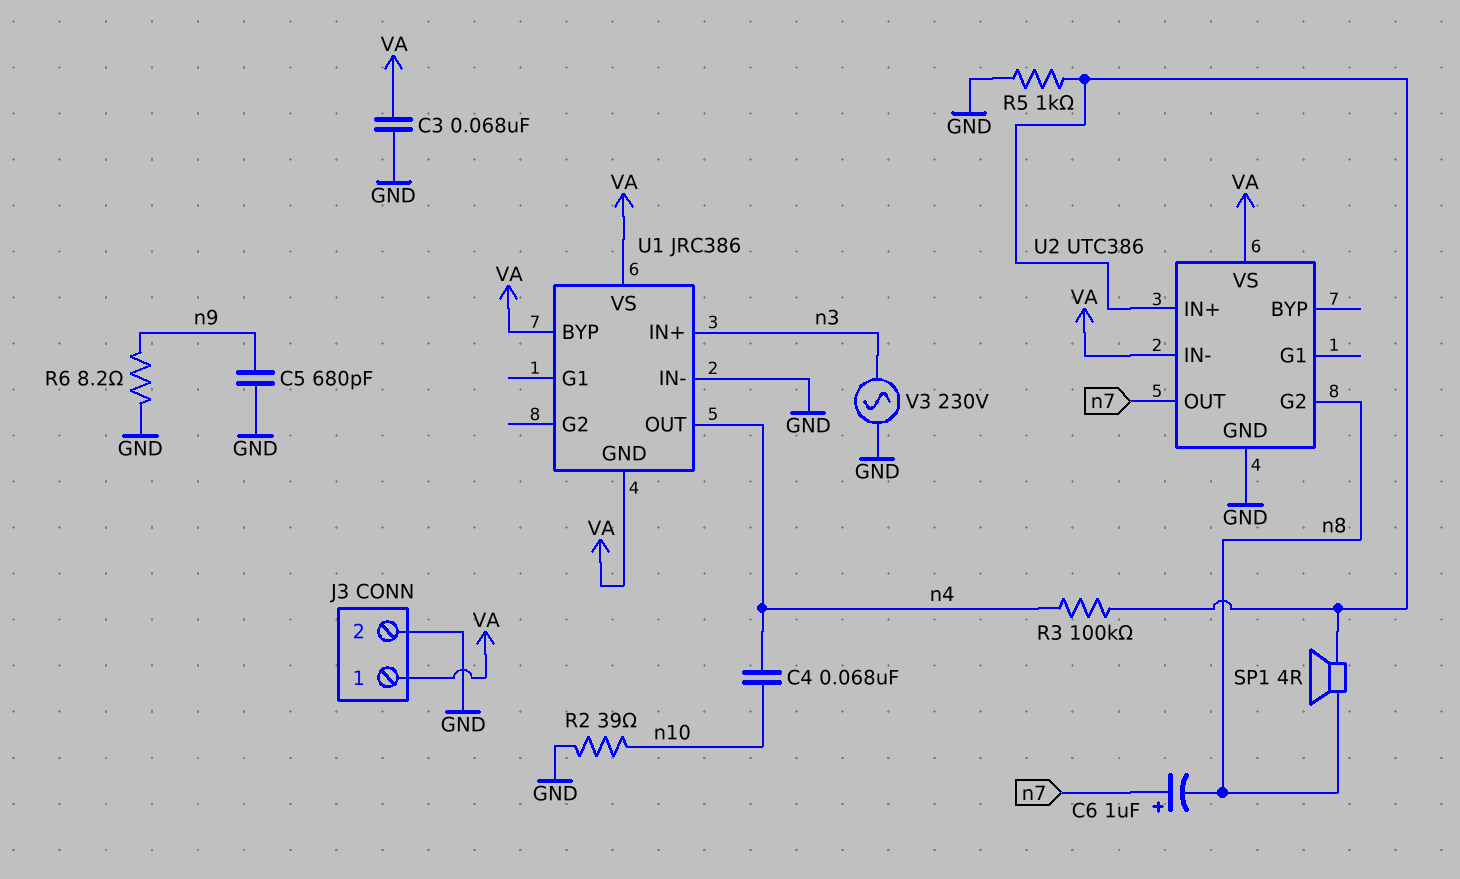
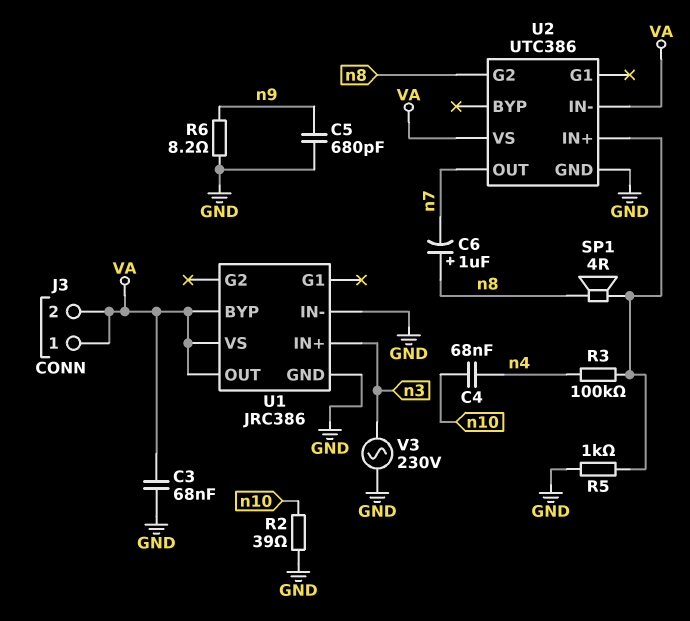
C6: 1uF (plus n7, minus n8) -> 1uF (plus n8, minus n7)
J3 pin 2: GND -> VA
U1 pin GND: VA -> GND
U1 pin OUT: n4 -> VA

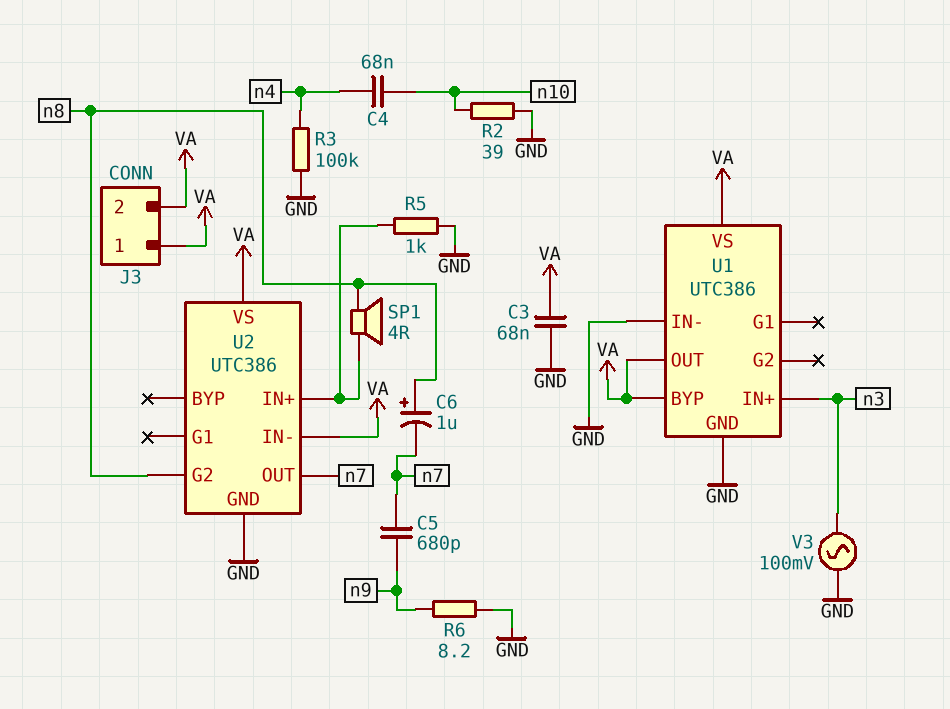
C5: 680pF (GND, n9) -> 680pF (n7, n9)
R3: 100k (U2/IN+, n4) -> 100k (GND, n4)
U1: JRC386 -> UTC386
V3: AC 230V (GND, n3) -> AC 100mV (GND, n3)

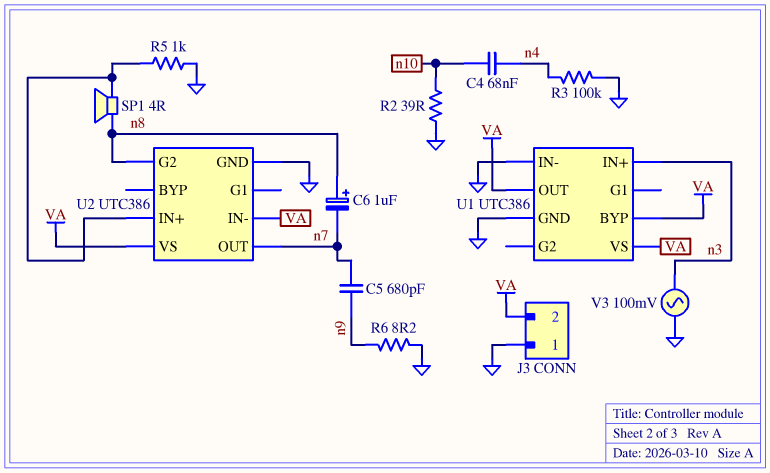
C3: 68nF (GND, VA) -> none
J3 pin 1: VA -> GND

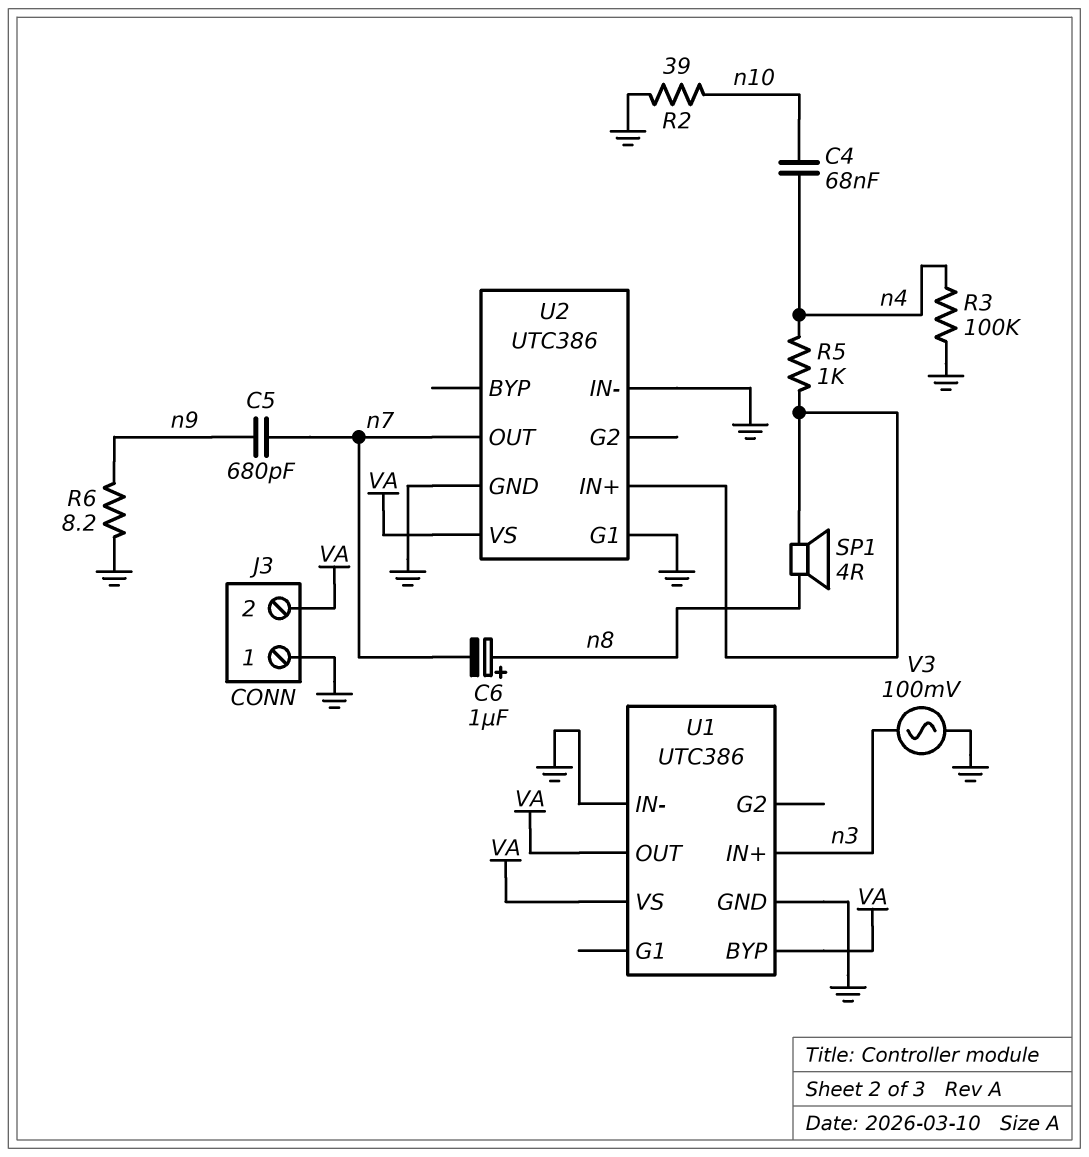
R5: 1k (GND, U2/IN+) -> 1k (U2/IN+, n4)
U2 pin G1: none -> GND
U2 pin G2: n8 -> none
U2 pin IN-: VA -> GND

